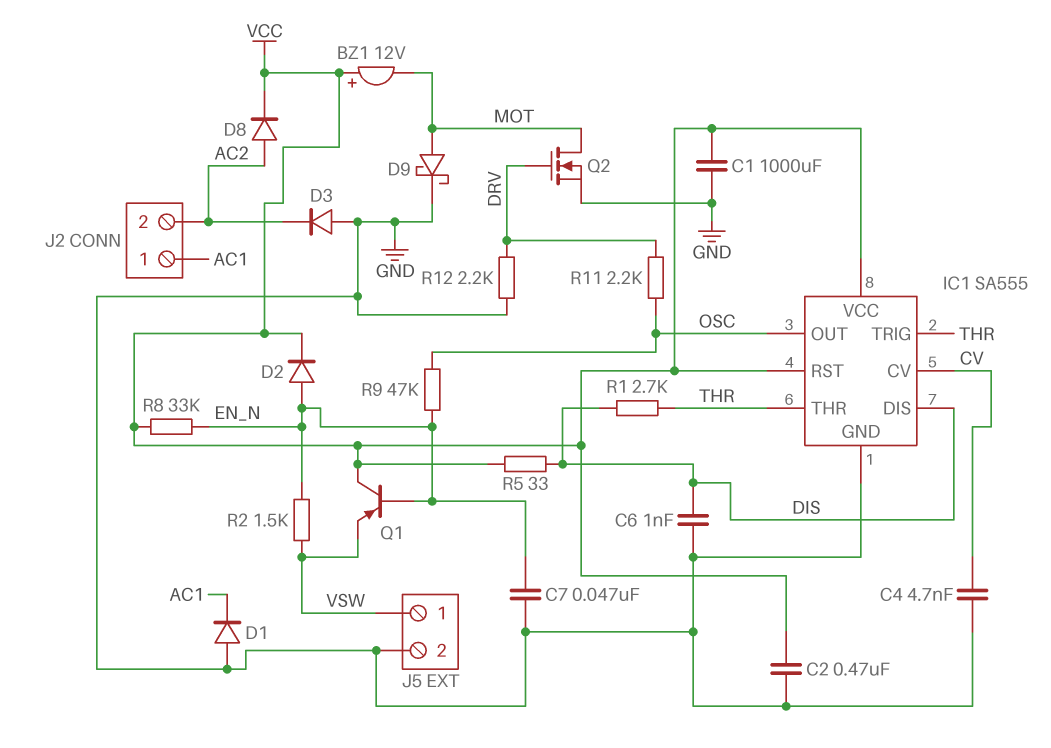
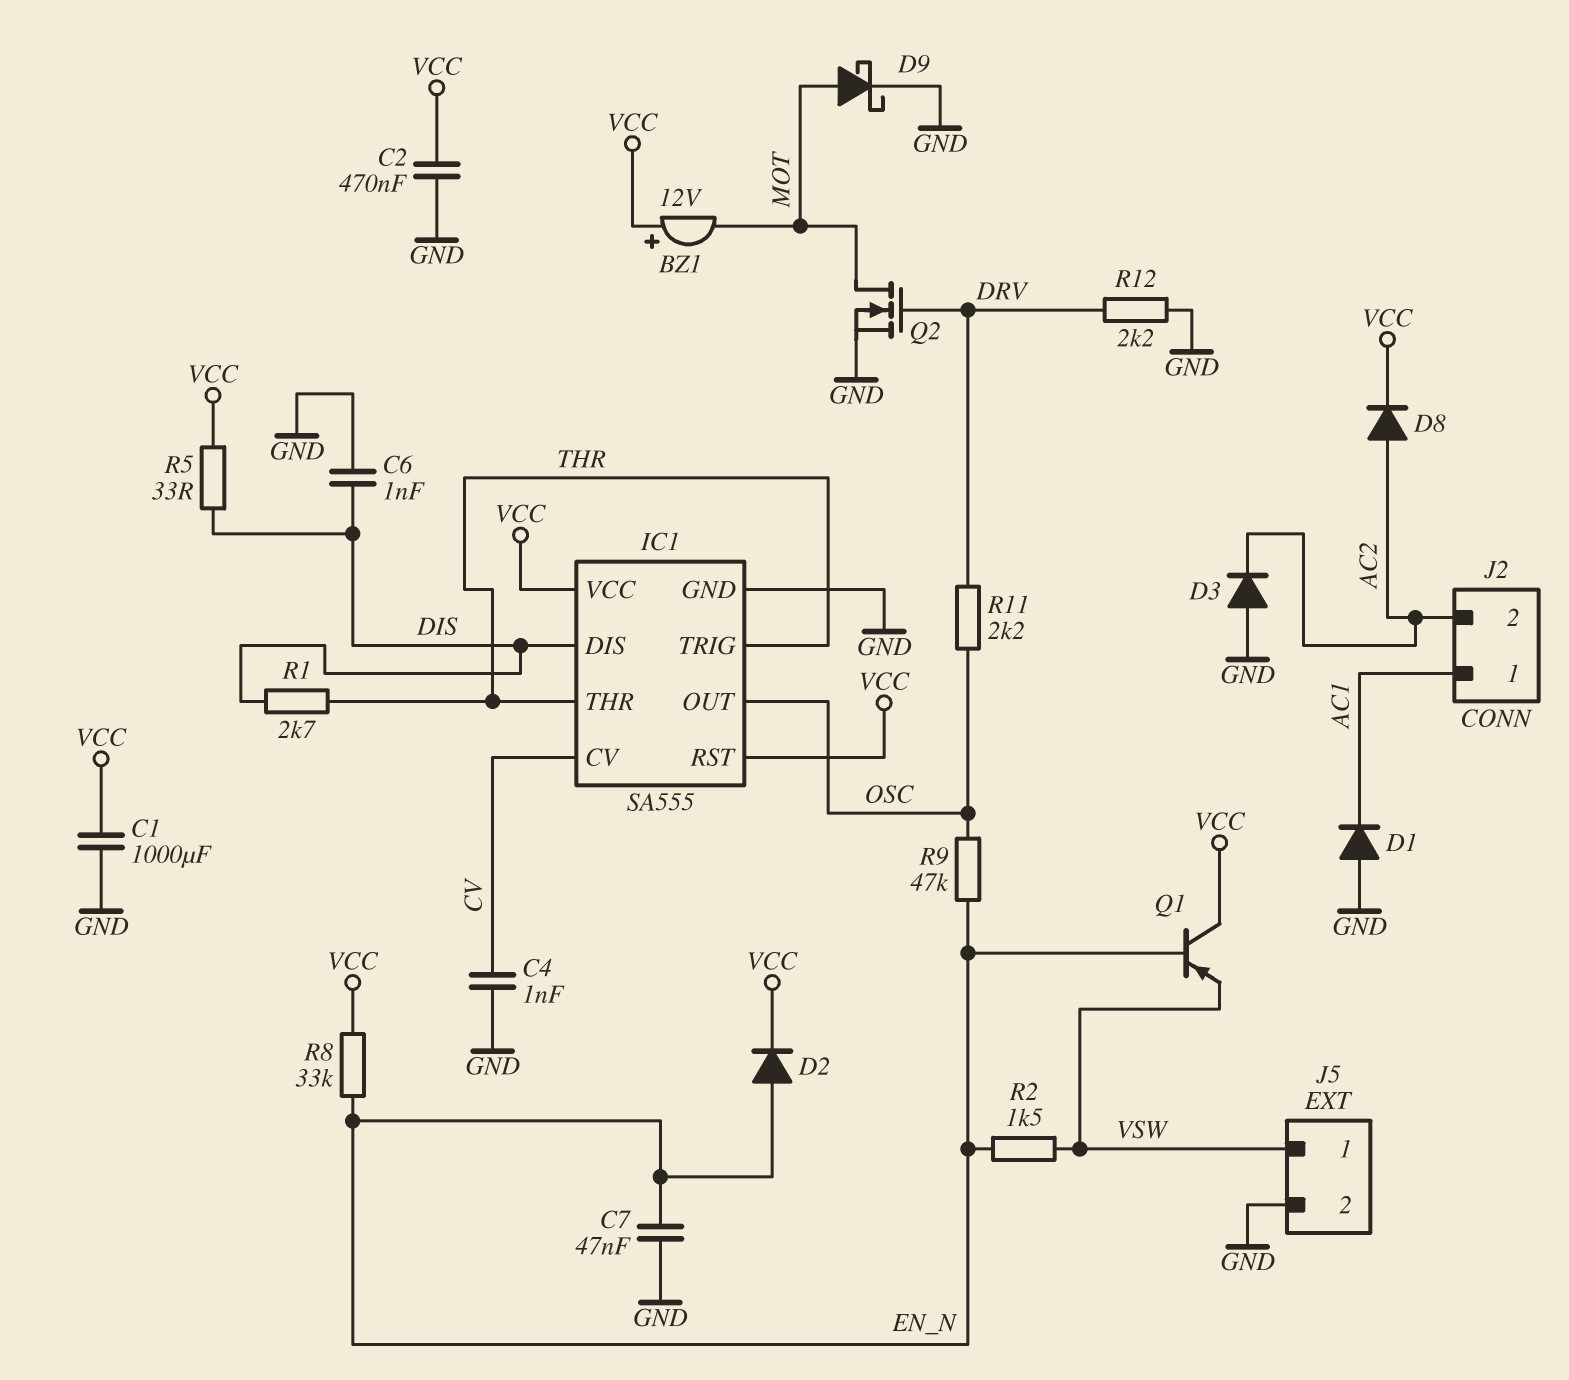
C4: 4.7nF (CV, GND) -> 1nF (CV, GND)

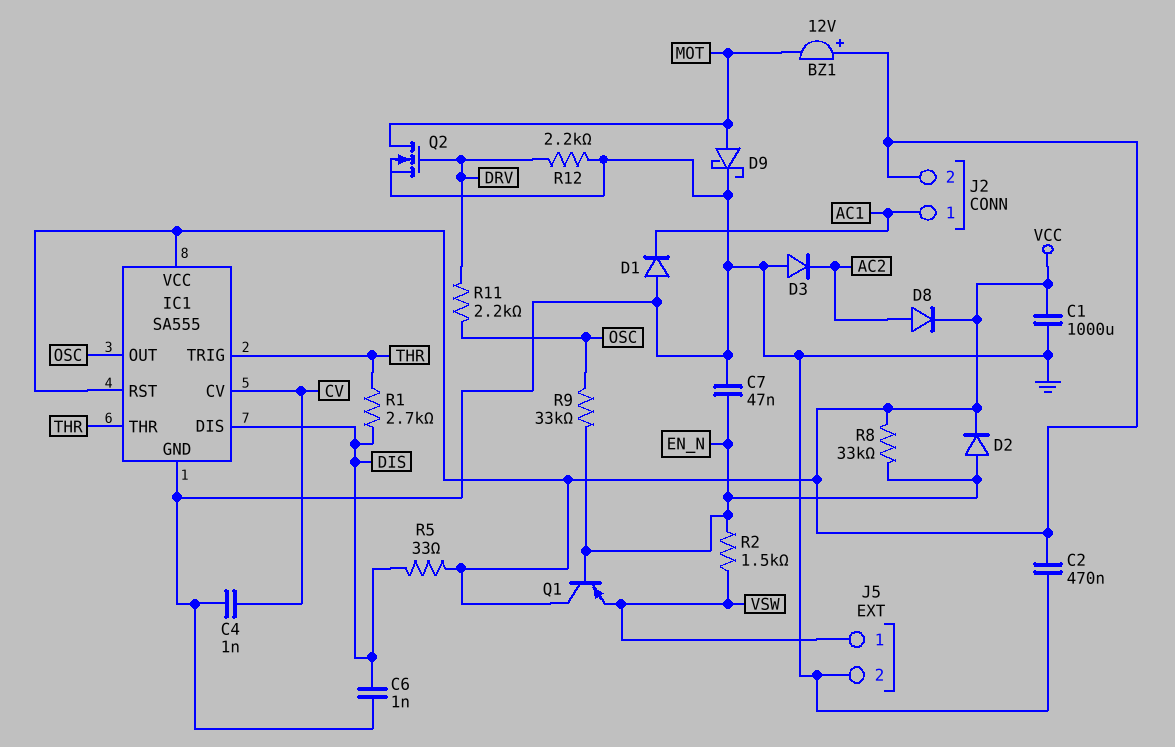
J2 pin 2: AC2 -> VCC
R9: 47k (EN_N, OSC) -> 33k (EN_N, OSC)

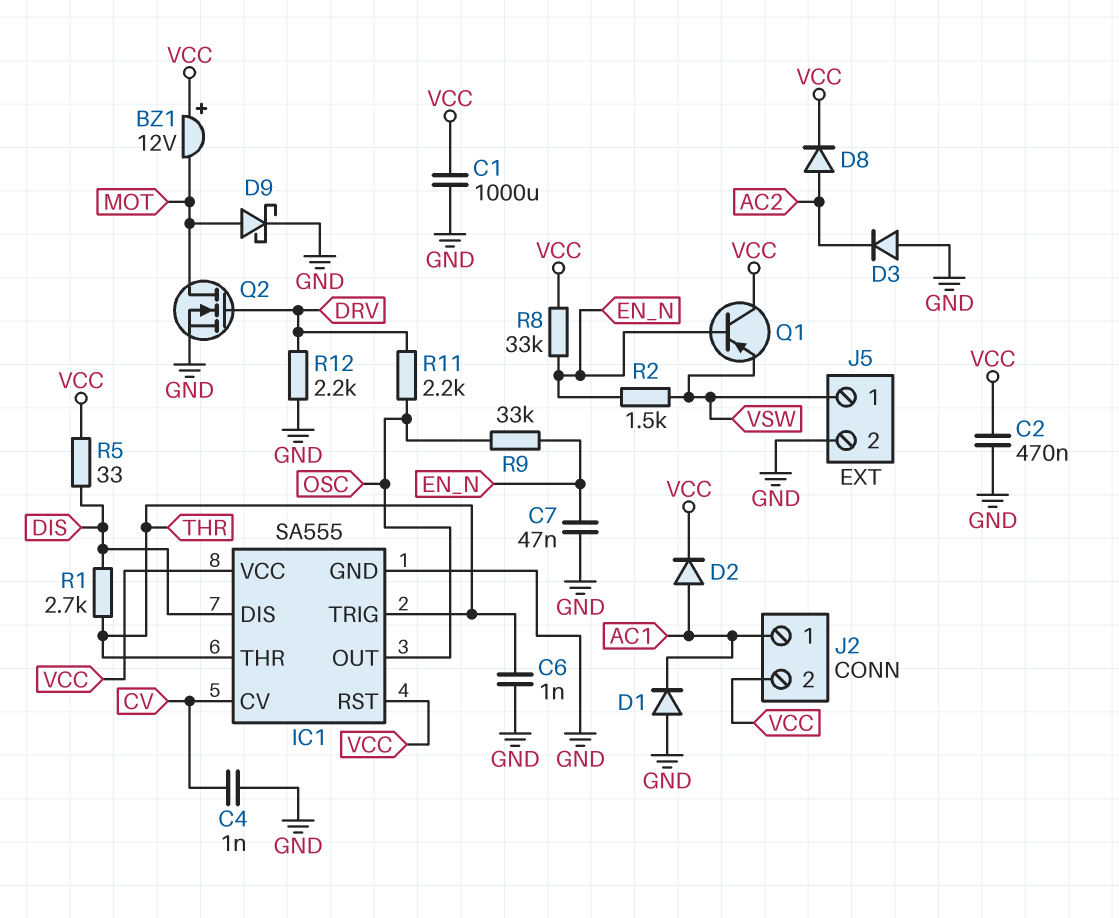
C6: 1nF (DIS, GND) -> 1nF (GND, THR)
D2: diode (A EN_N, K VCC) -> diode (A AC1, K VCC)

